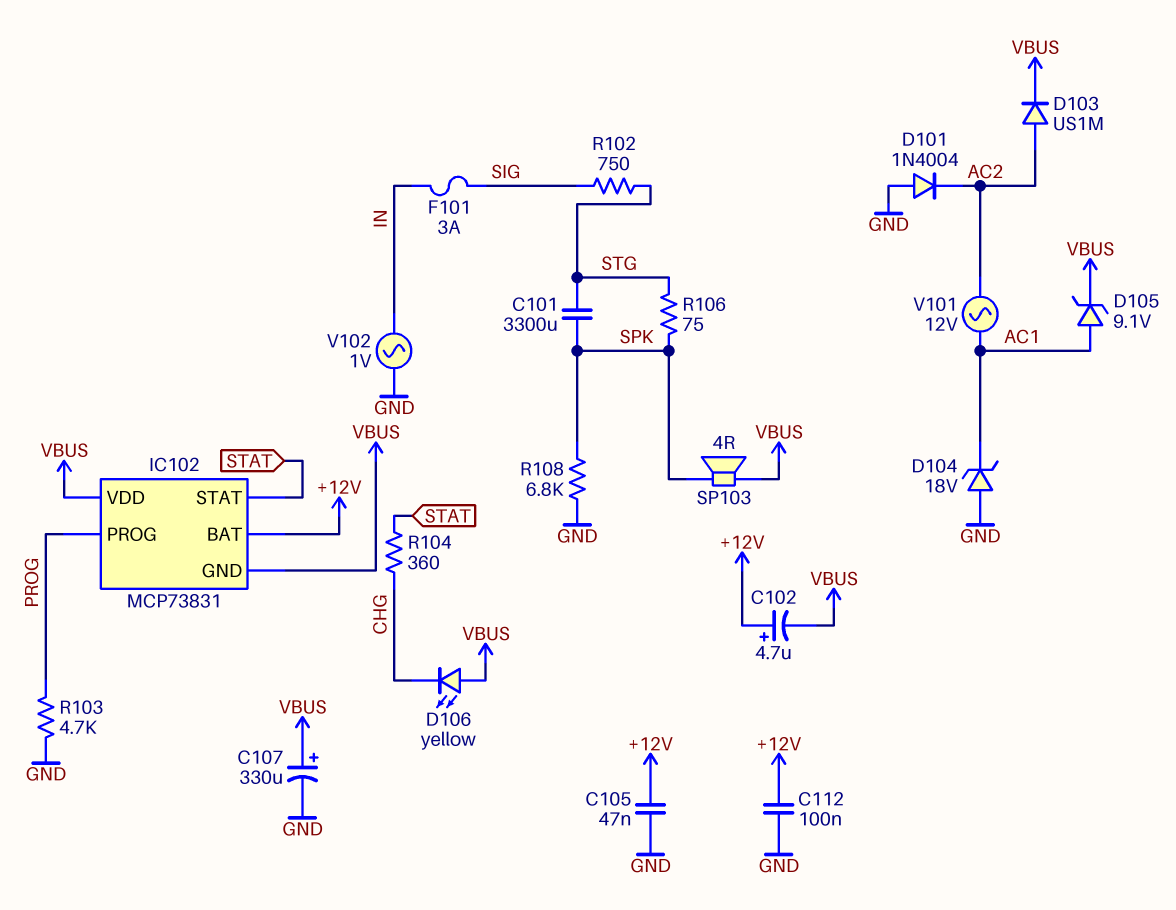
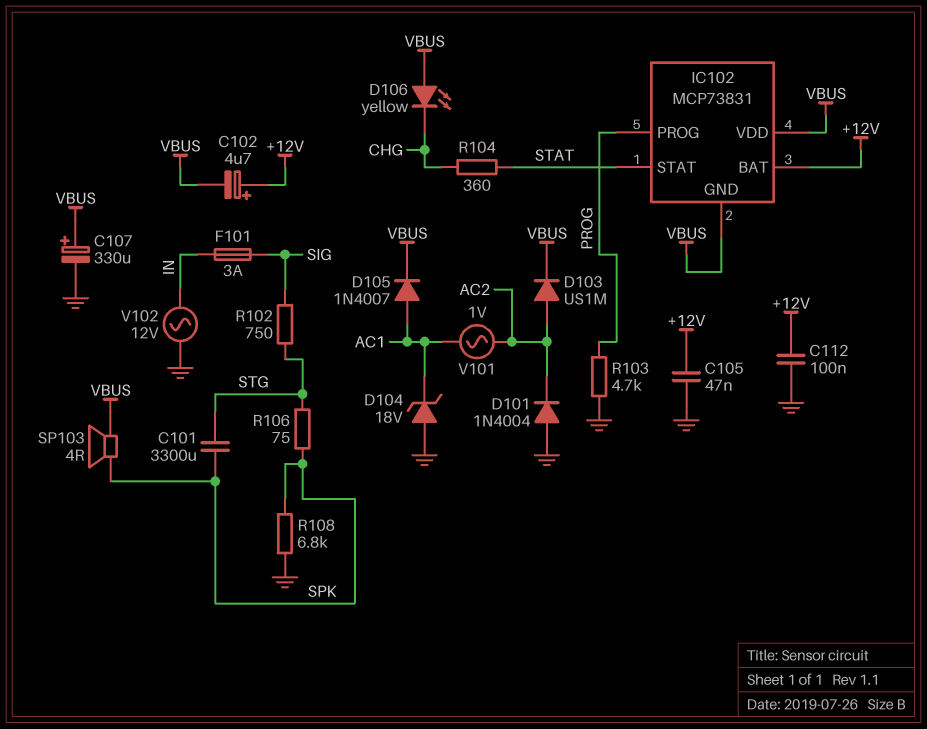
D105: zener 9.1V (A AC1, K VBUS) -> diode 1N4007 (A AC1, K VBUS)
V101: AC 12V (AC1, AC2) -> AC 1V (AC1, AC2)
V102: AC 1V (GND, IN) -> AC 12V (GND, IN)

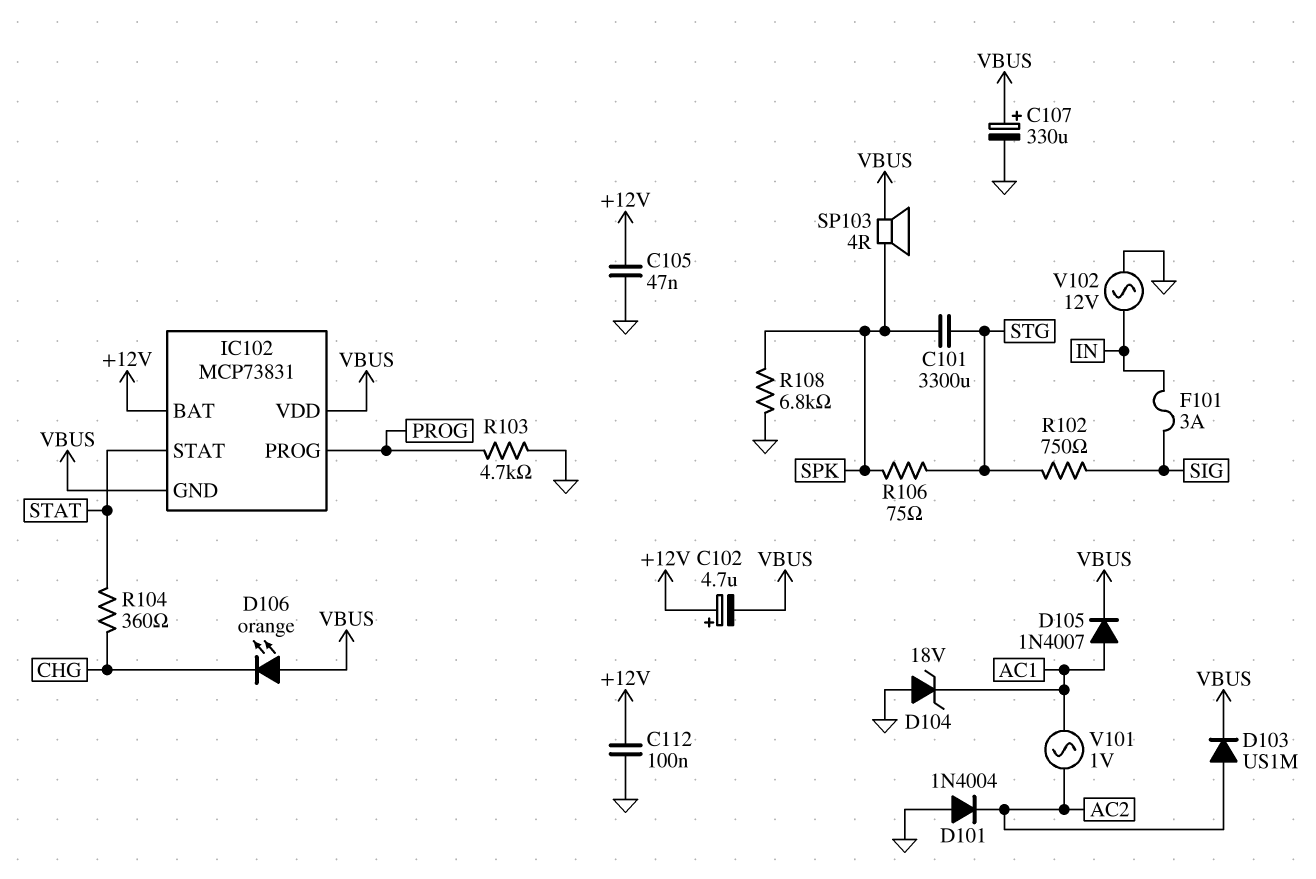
D106: LED yellow (A VBUS, K CHG) -> LED orange (A VBUS, K CHG)

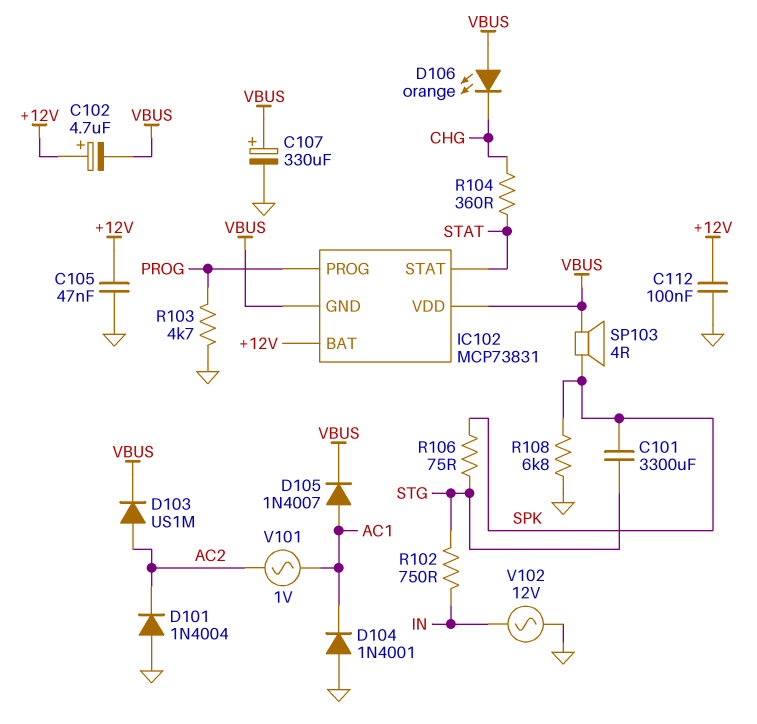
D104: zener 18V (A GND, K AC1) -> diode 1N4001 (A GND, K AC1)
F101: 3A (IN, SIG) -> none
R102: 750 (SIG, STG) -> 750 (IN, STG)

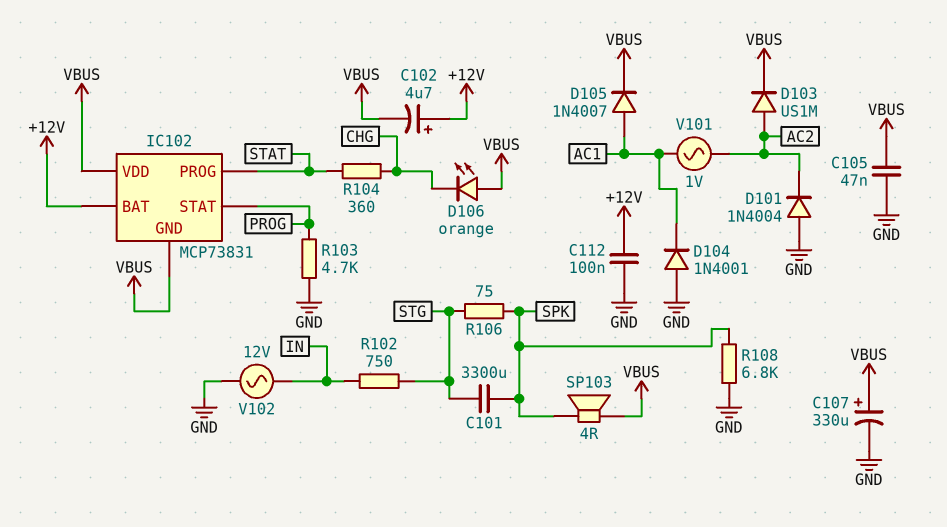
C105: 47nF (+12V, GND) -> 47nF (GND, VBUS)
IC102 pin PROG: PROG -> STAT
IC102 pin STAT: STAT -> PROG

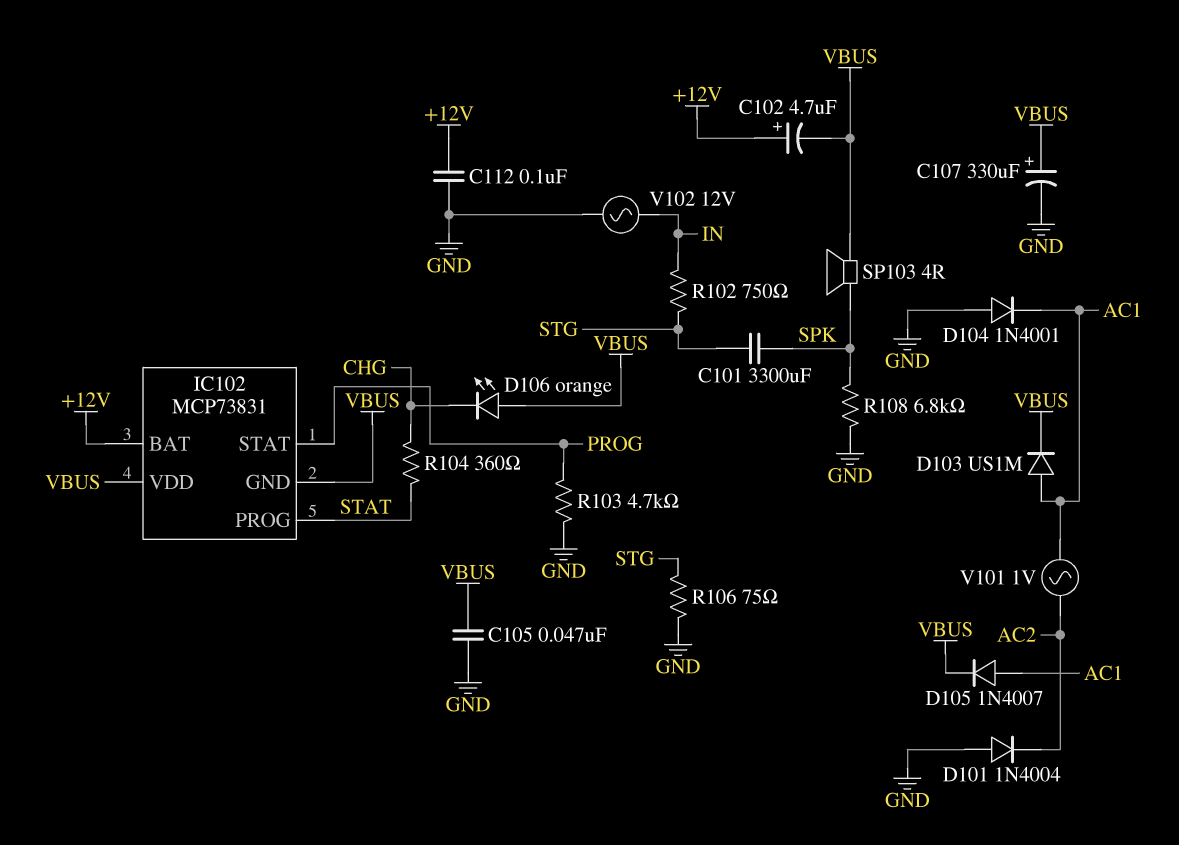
D103: diode US1M (A AC2, K VBUS) -> diode US1M (A AC1, K VBUS)
R106: 75 (SPK, STG) -> 75 (GND, STG)

